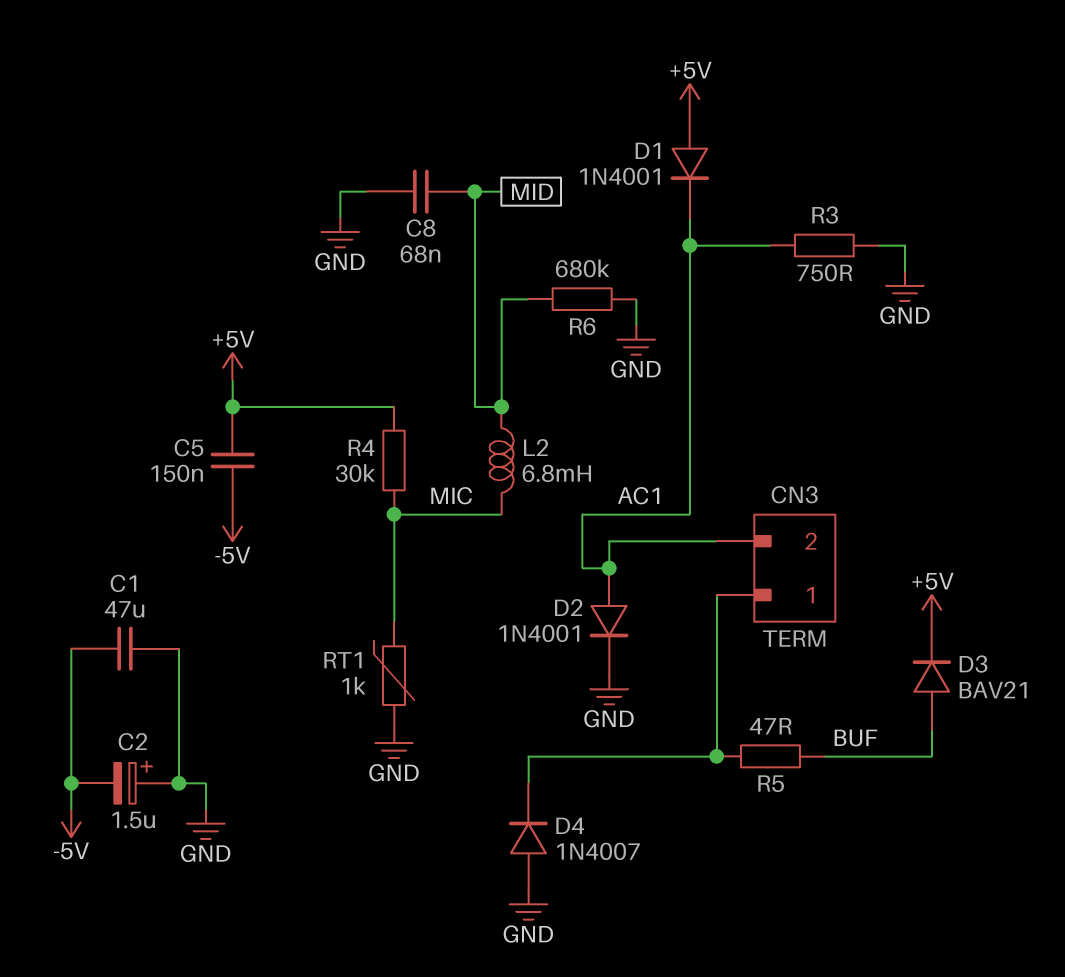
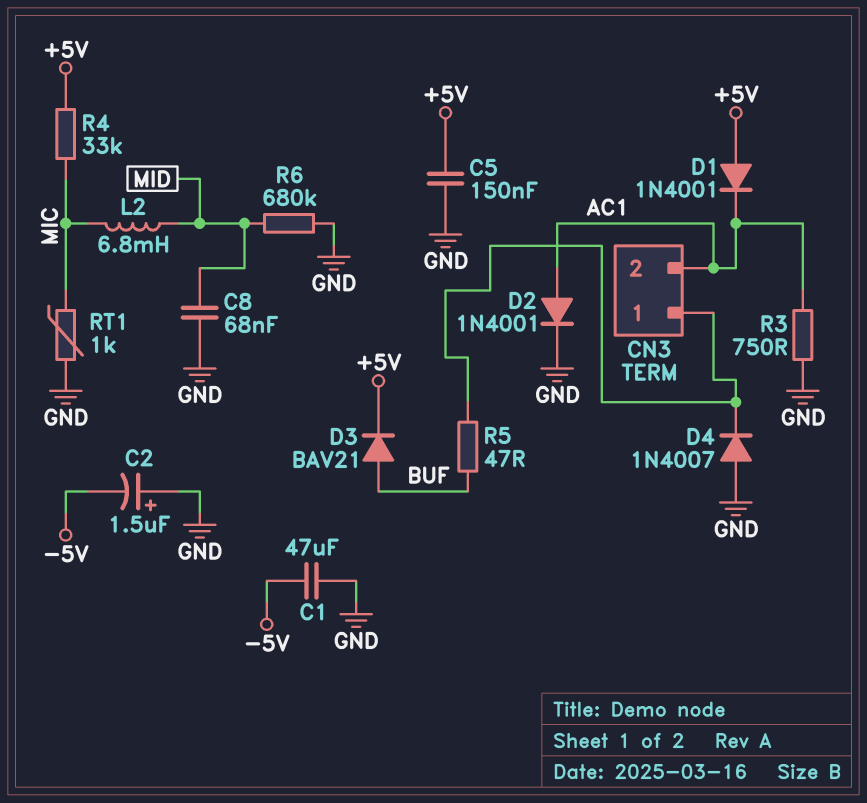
C5: 150nF (+5V, -5V) -> 150nF (+5V, GND)
R4: 30k (+5V, MIC) -> 33k (+5V, MIC)

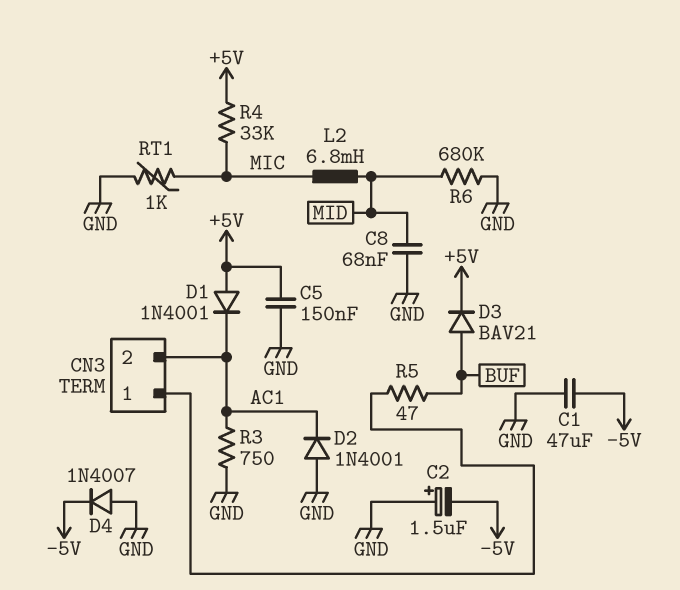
D2: diode 1N4001 (A AC1, K GND) -> diode 1N4001 (A GND, K AC1)
D4: diode 1N4007 (A GND, K CN3/1) -> diode 1N4007 (A GND, K -5V)

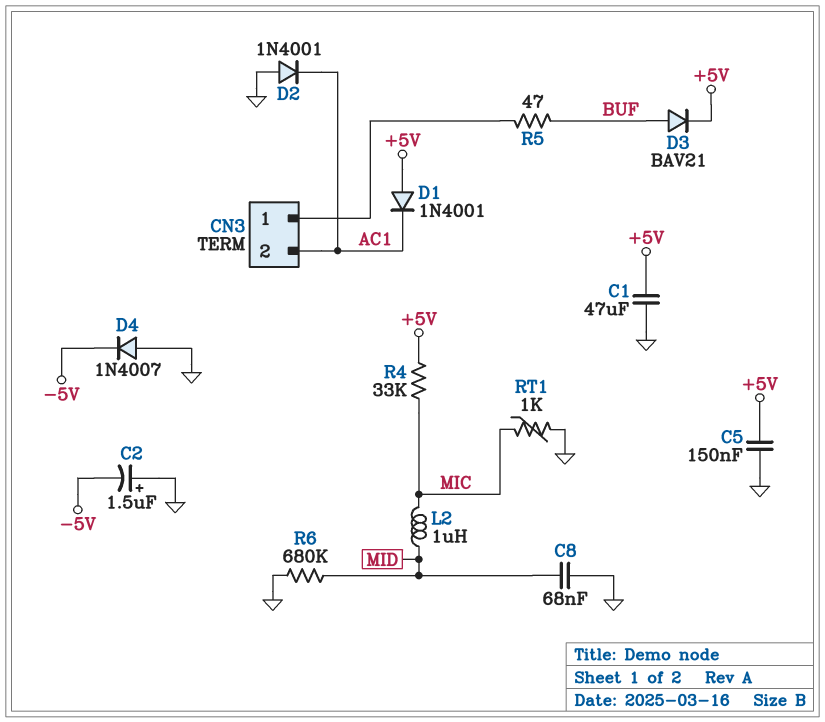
C1: 47uF (-5V, GND) -> 47uF (+5V, GND)
L2: 6.8mH (MIC, MID) -> 1uH (MIC, MID)
R3: 750 (AC1, GND) -> none

